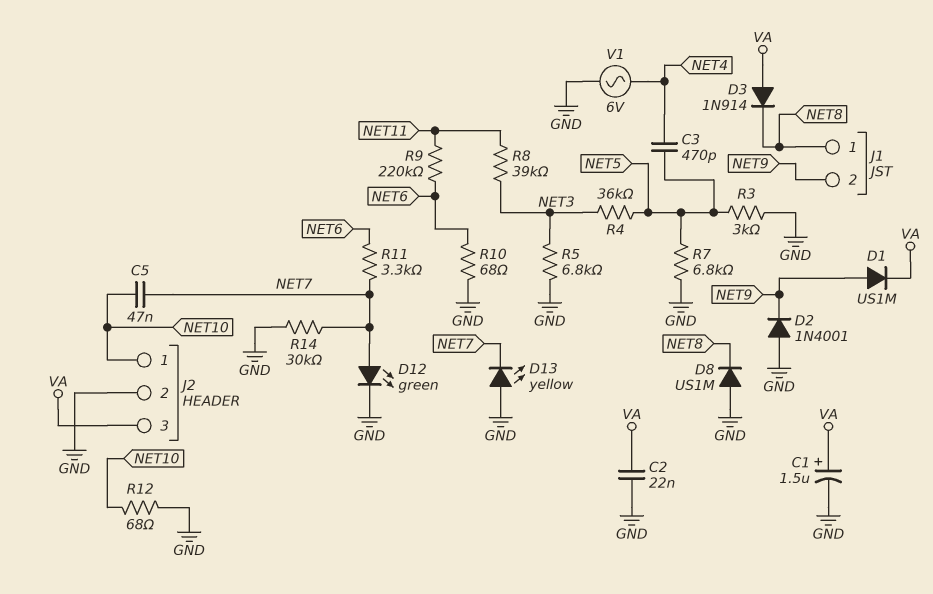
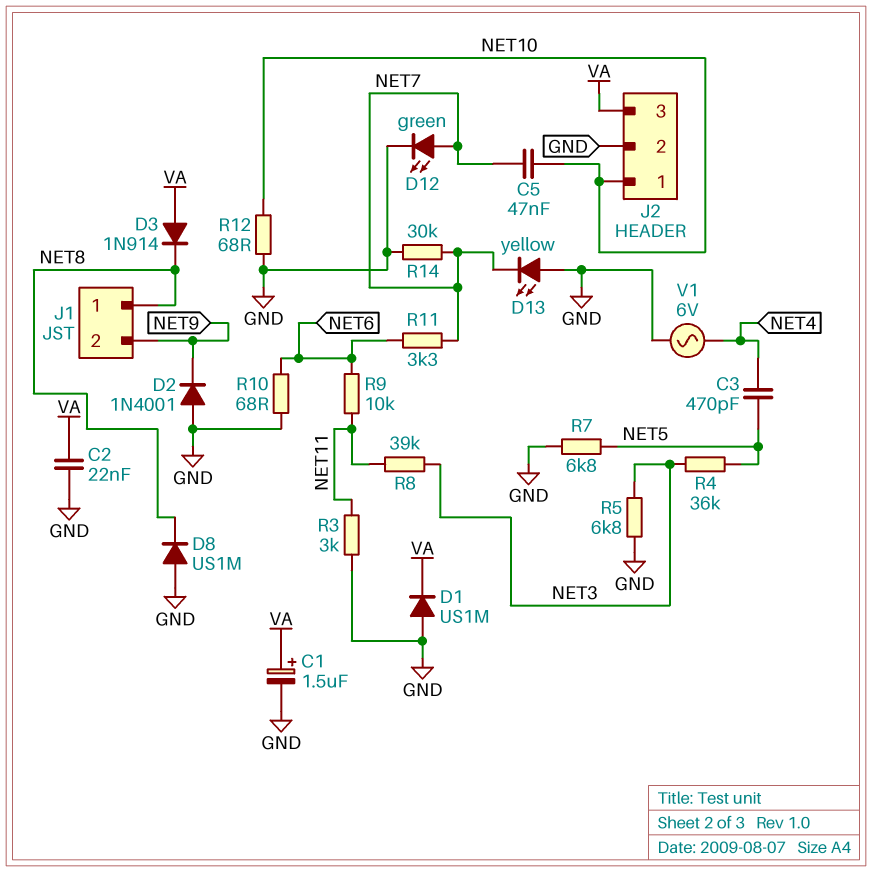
D1: diode US1M (A NET9, K VA) -> diode US1M (A GND, K VA)
R3: 3k (GND, NET5) -> 3k (GND, NET11)
R9: 220k (NET6, NET11) -> 10k (NET6, NET11)

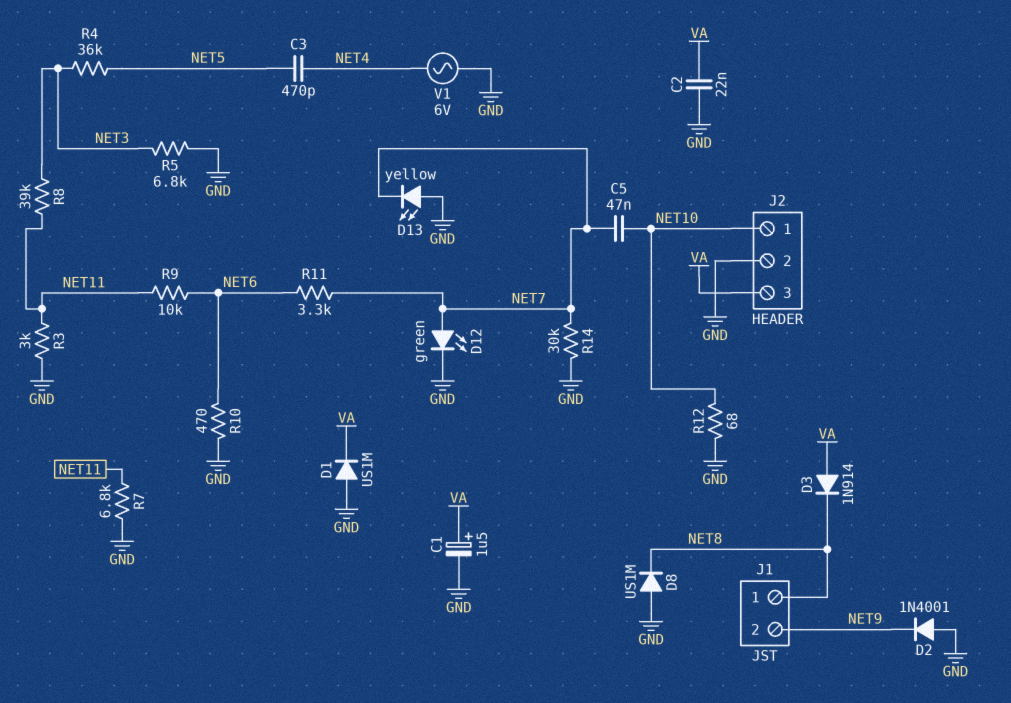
R7: 6.8k (GND, NET5) -> 6.8k (GND, NET11)
R10: 68 (GND, NET6) -> 470 (GND, NET6)

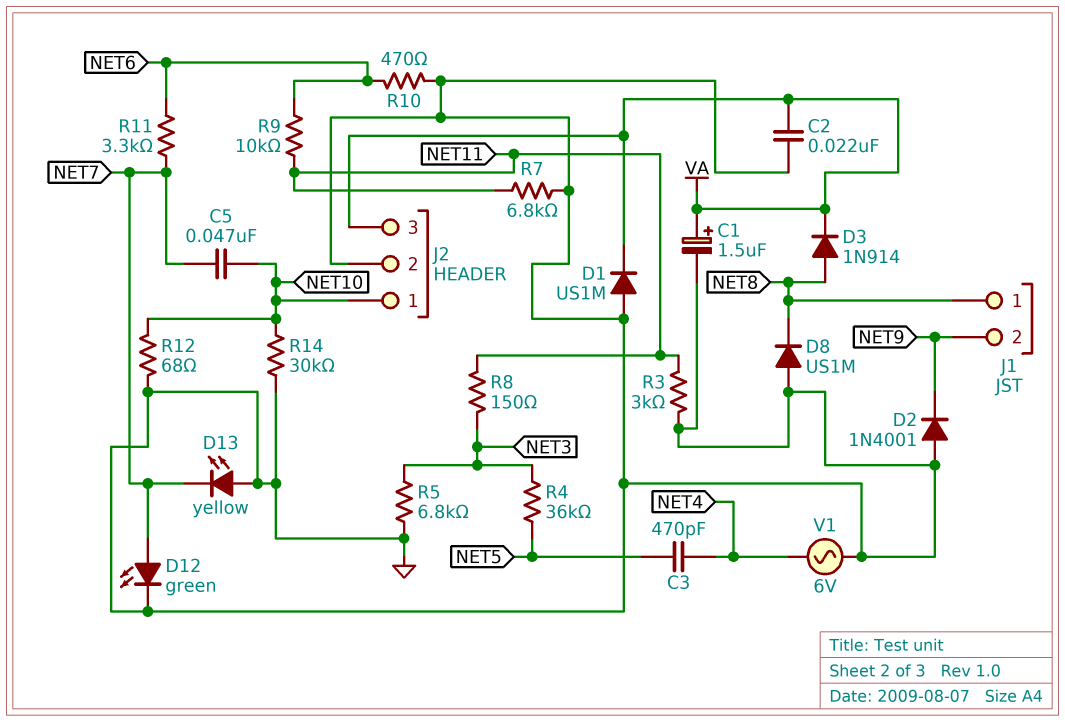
D3: diode 1N914 (A VA, K NET8) -> diode 1N914 (A NET8, K VA)
R8: 39k (NET3, NET11) -> 150 (NET3, NET11)
R14: 30k (GND, NET7) -> 30k (GND, NET10)

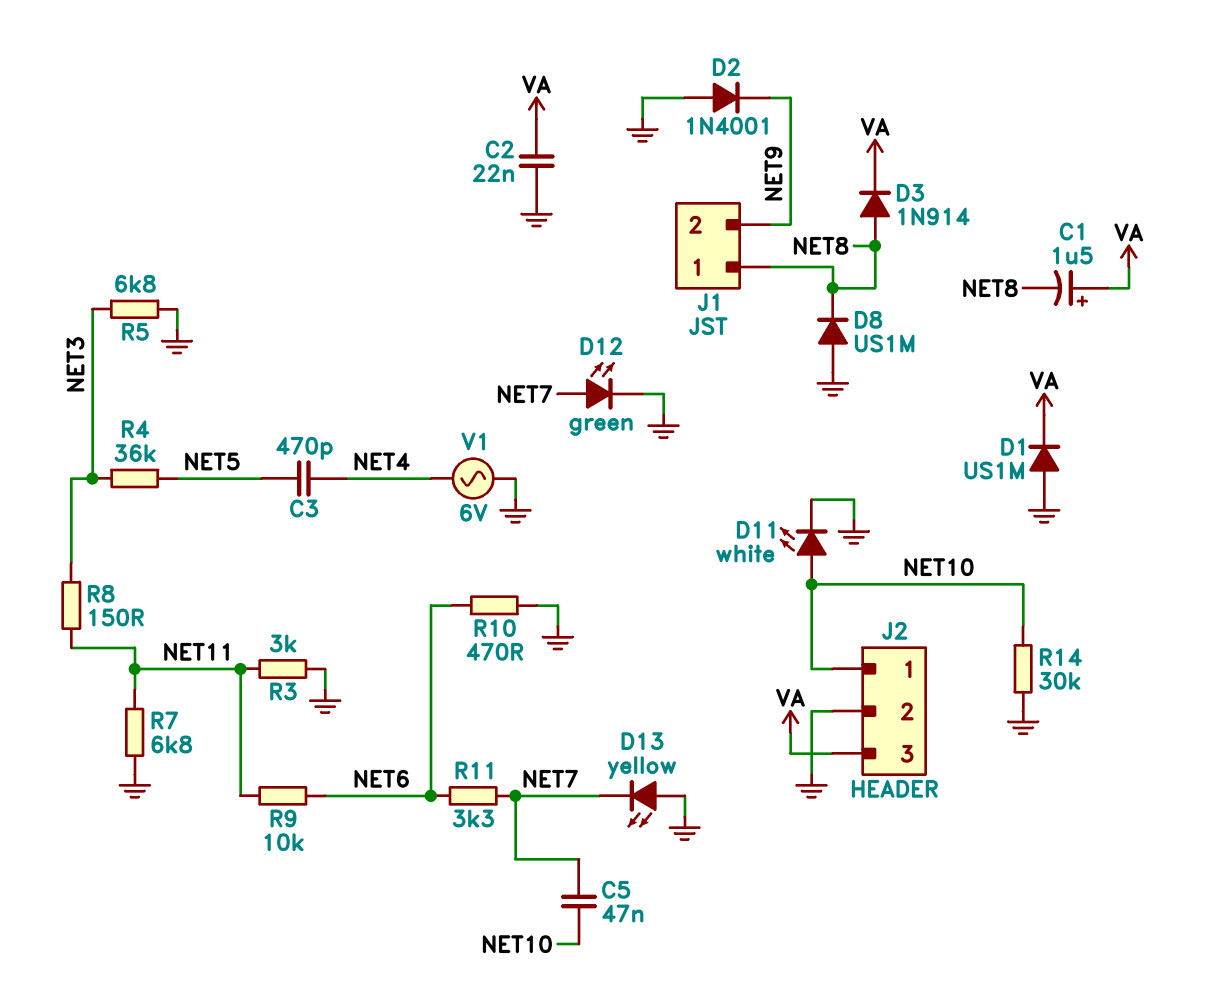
C1: 1.5uF (plus VA, minus GND) -> 1.5uF (plus VA, minus NET8)
D11: none -> LED white (A NET10, K GND)
R12: 68 (GND, NET10) -> none

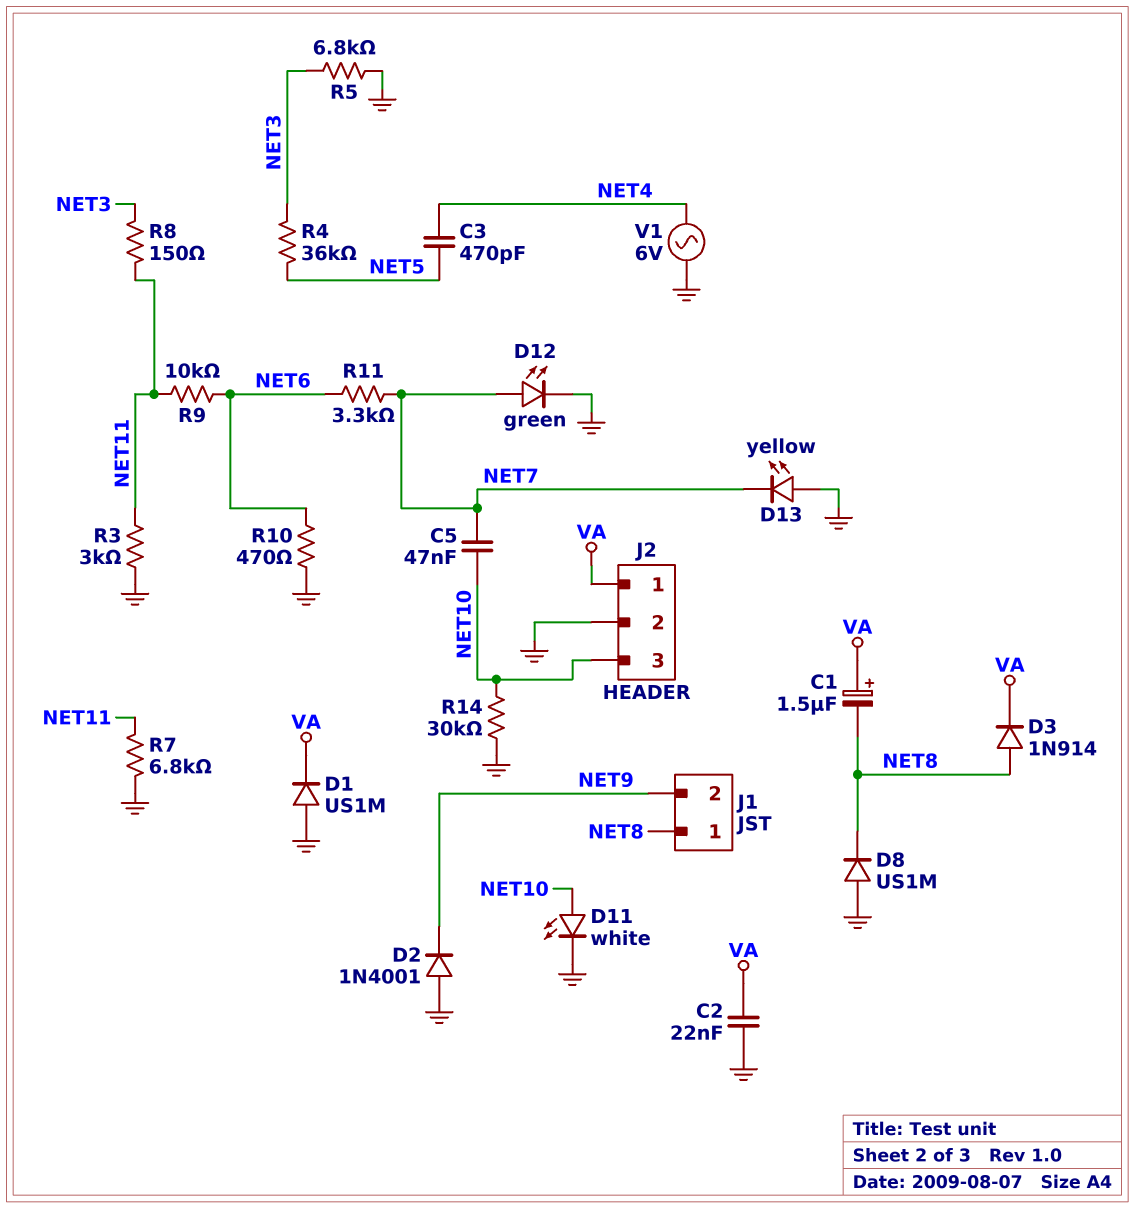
J2 pin 1: NET10 -> VA
J2 pin 3: VA -> NET10

